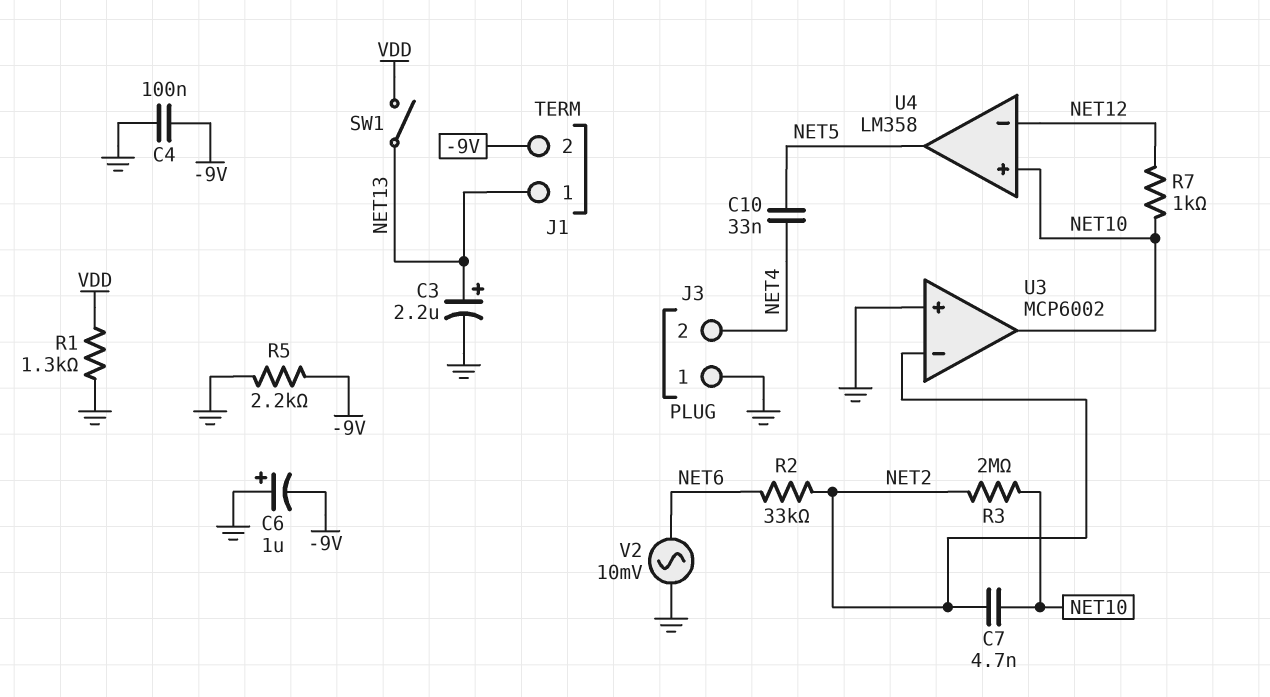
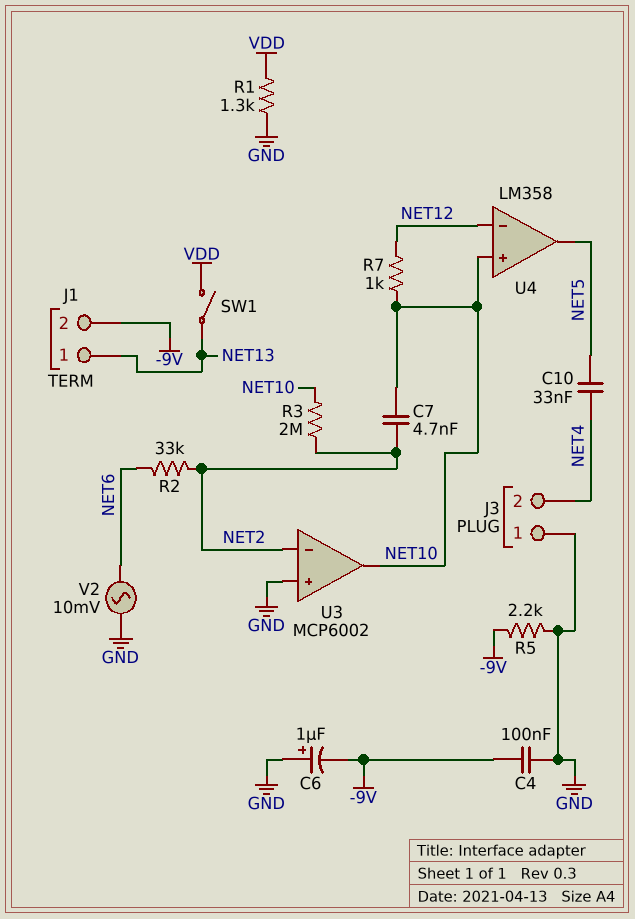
C3: 2.2uF (plus NET13, minus GND) -> none

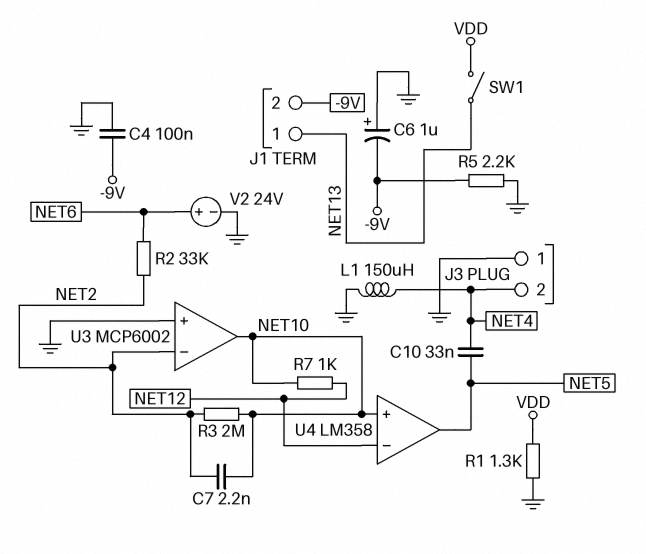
C7: 4.7nF (NET2, NET10) -> 2.2nF (NET2, NET10)
L1: none -> 150uH (GND, NET4)
V2: AC 10mV (GND, NET6) -> 24V (plus NET6, minus GND)

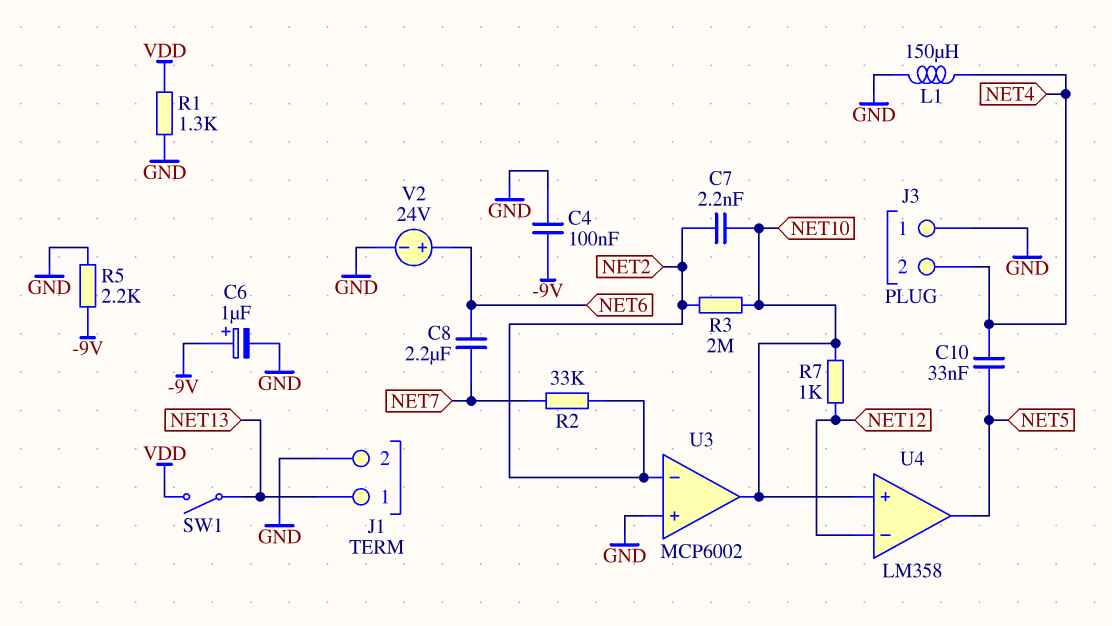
C6: 1uF (plus GND, minus -9V) -> 1uF (plus -9V, minus GND)
C8: none -> 2.2uF (NET6, NET7)
J1 pin 2: -9V -> GND
R2: 33k (NET2, NET6) -> 33k (NET2, NET7)

